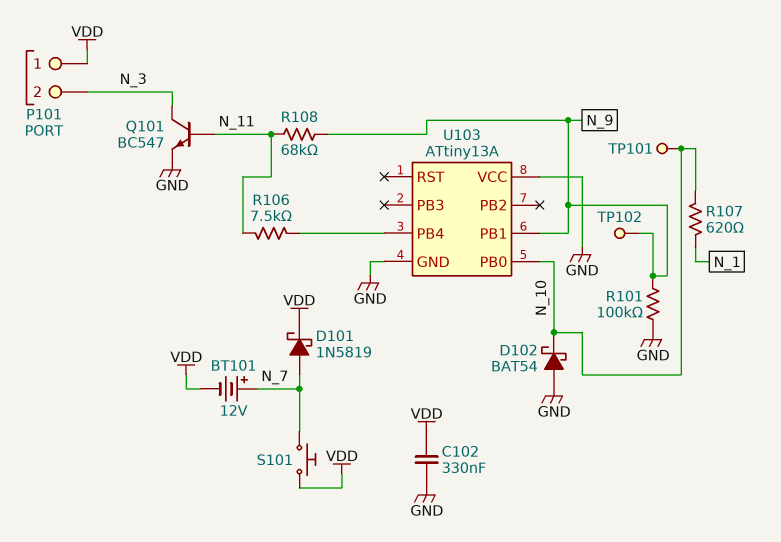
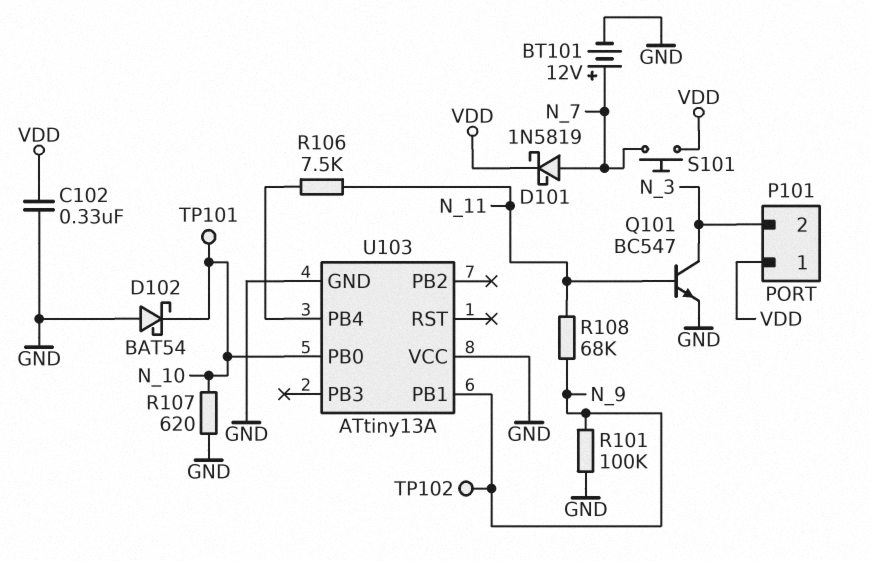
BT101: 12V (plus N_7, minus VDD) -> 12V (plus N_7, minus GND)
R107: 620 (N_1, N_10) -> 620 (GND, N_10)

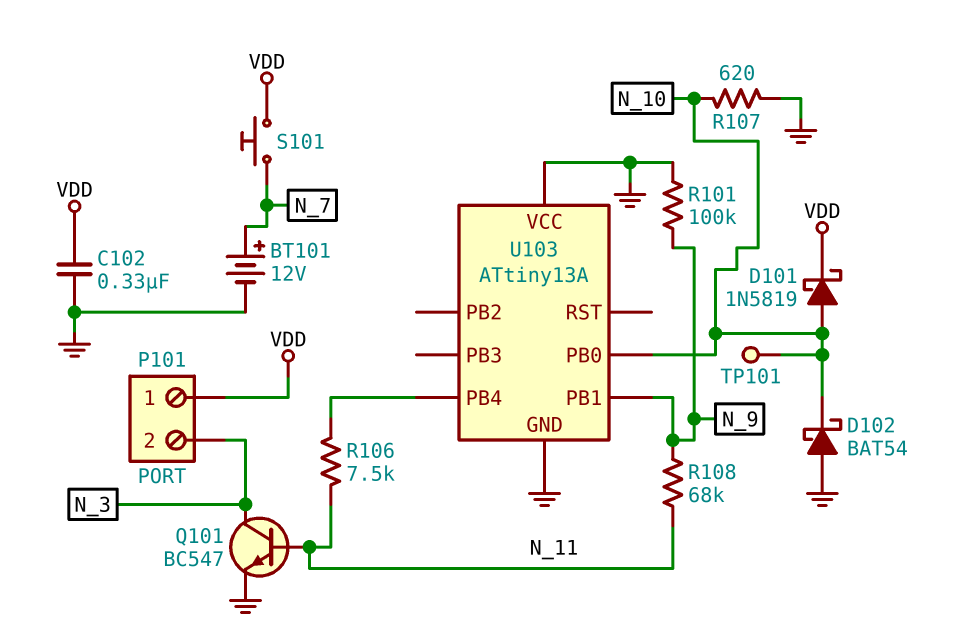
D101: schottky 1N5819 (A N_7, K VDD) -> schottky 1N5819 (A N_10, K VDD)
TP102: test point (N_9) -> none

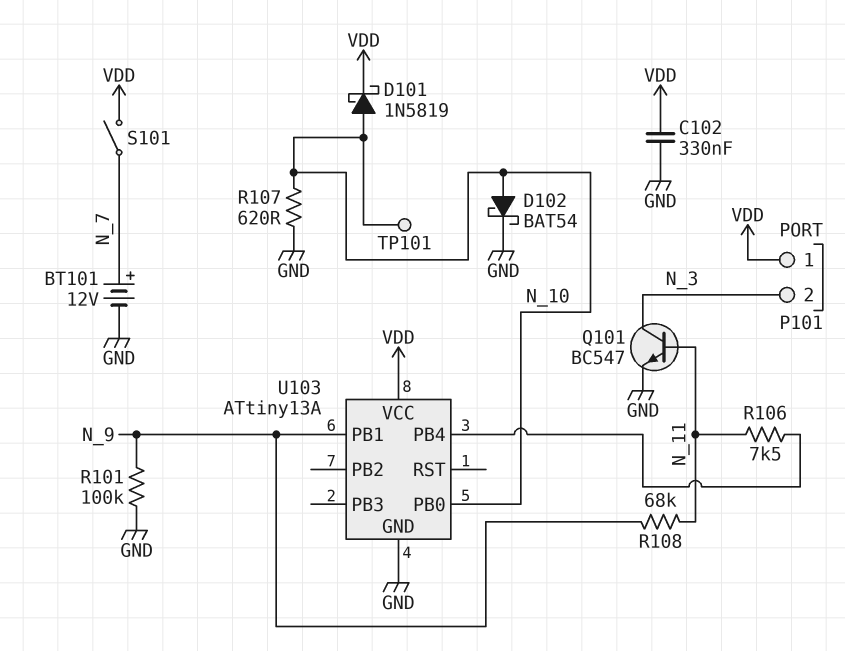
D102: schottky BAT54 (A GND, K N_10) -> schottky BAT54 (A N_10, K GND)
S101: button (N_7, VDD) -> switch (N_7, VDD)
U103 pin VCC: GND -> VDD

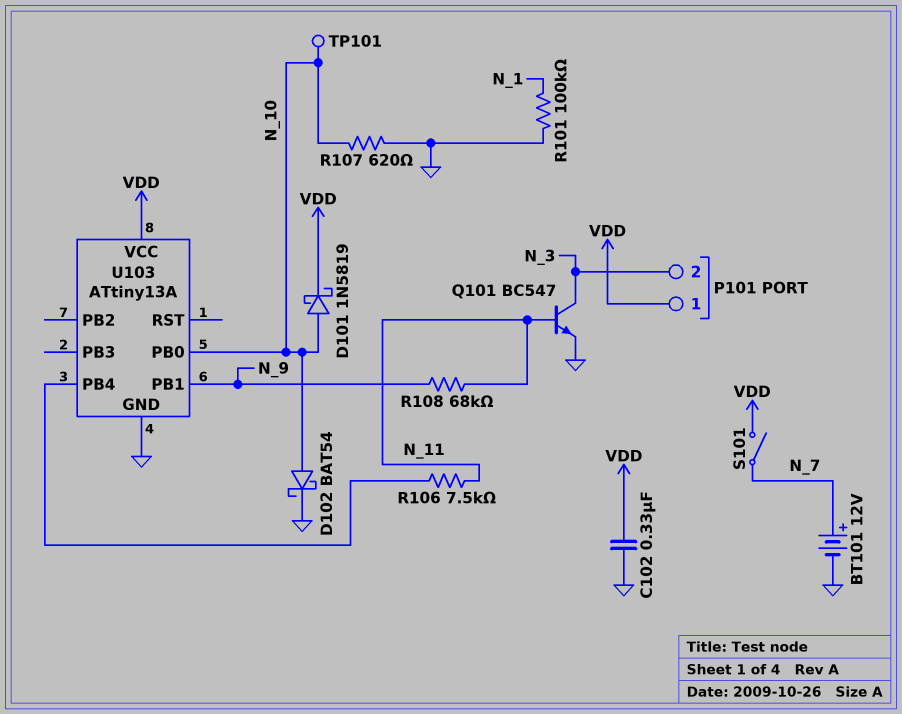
R101: 100k (GND, N_9) -> 100k (GND, N_1)

